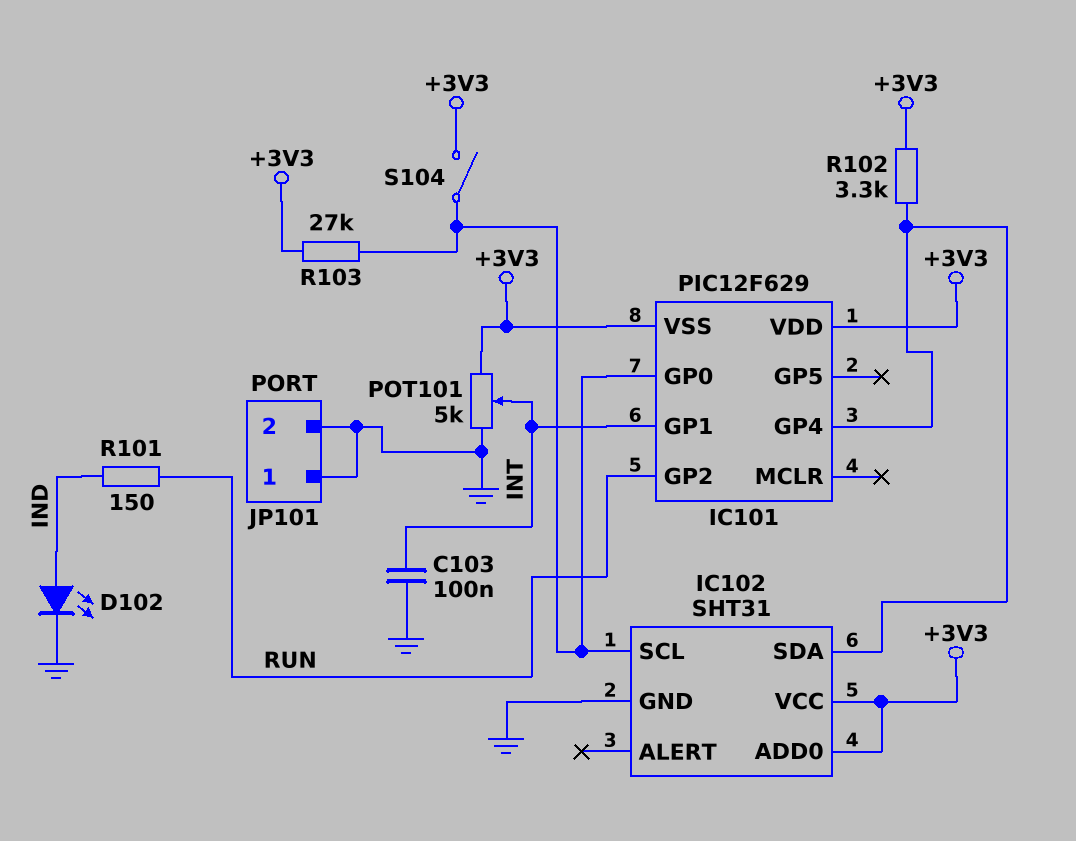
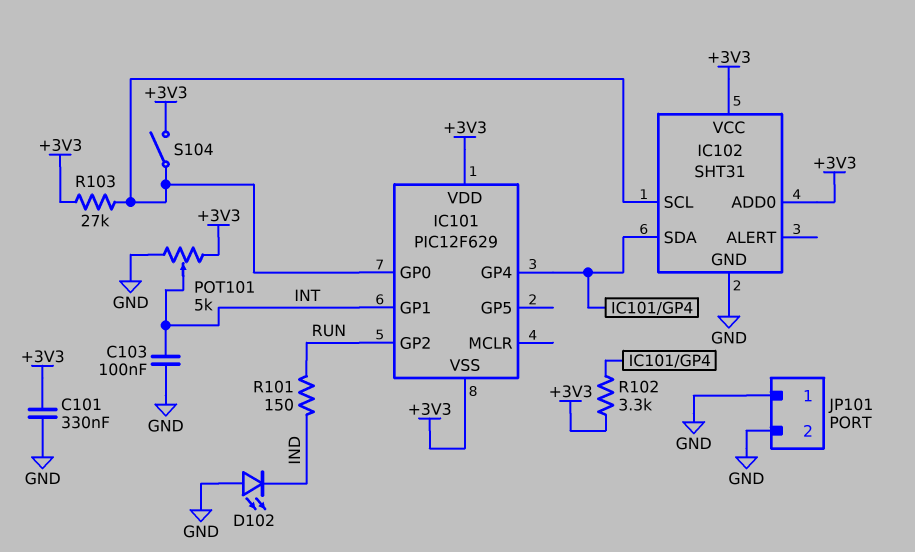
C101: none -> 330nF (+3V3, GND)
D102: LED (A IND, K GND) -> LED (A GND, K IND)

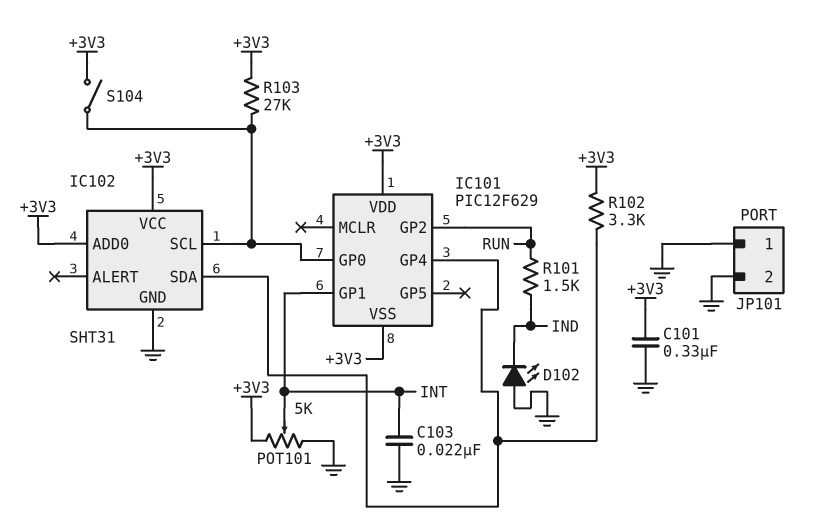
C103: 100nF (GND, INT) -> 22nF (GND, INT)
R101: 150 (IND, RUN) -> 1.5k (IND, RUN)

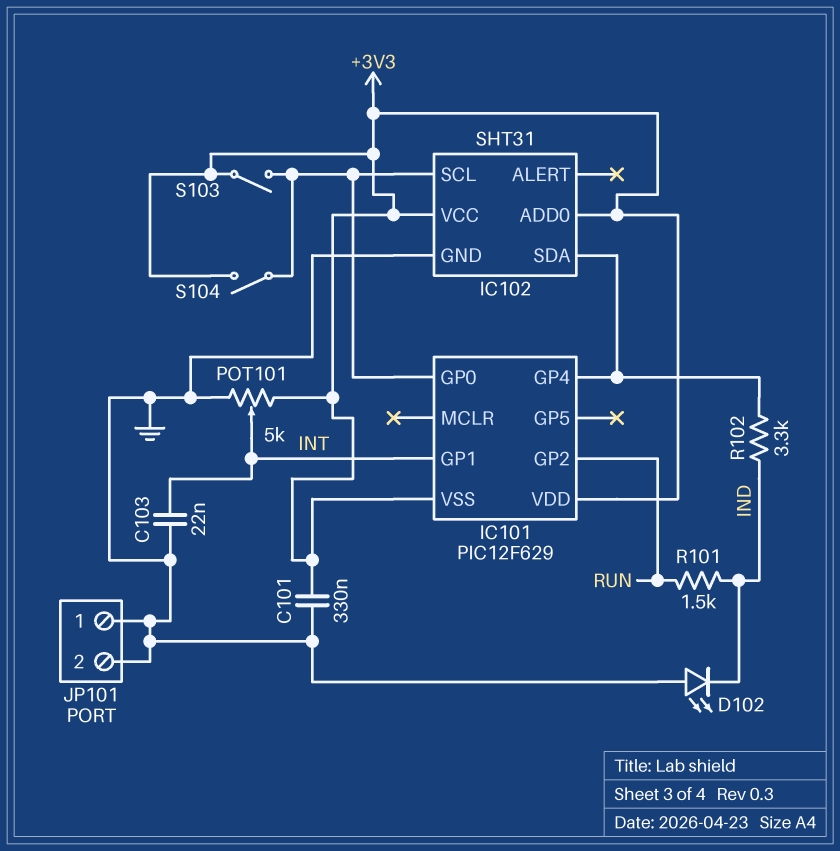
R102: 3.3k (+3V3, IC101/GP4) -> 3.3k (IC101/GP4, IND)
R103: 27k (+3V3, IC101/GP0) -> none
S103: none -> switch (+3V3, IC101/GP0)

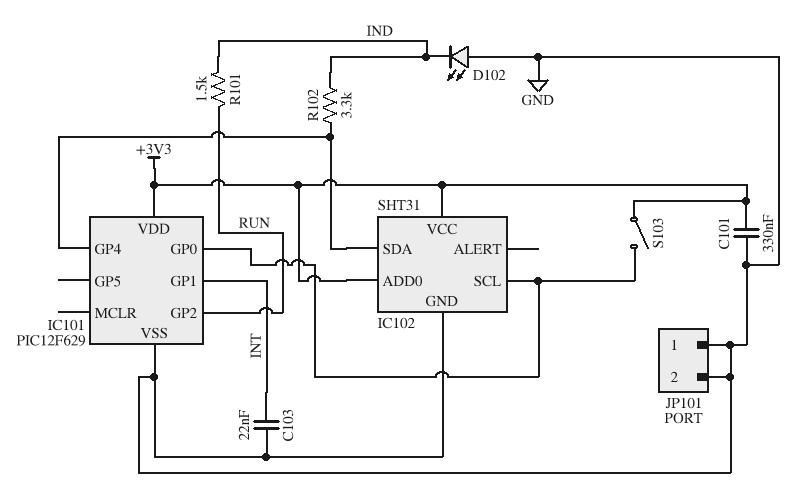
IC101 pin VSS: +3V3 -> GND
POT101: 5k (+3V3, GND, wiper INT) -> none
S104: switch (+3V3, IC101/GP0) -> none

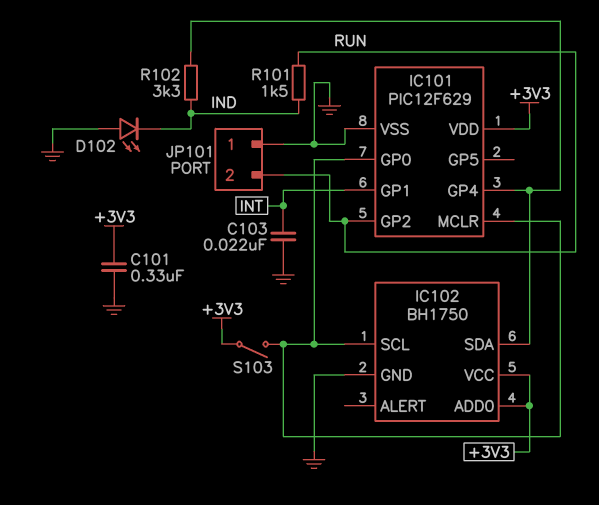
IC101 pin MCLR: none -> IC101/GP0
IC102: SHT31 -> BH1750
JP101 pin 2: GND -> RUN

